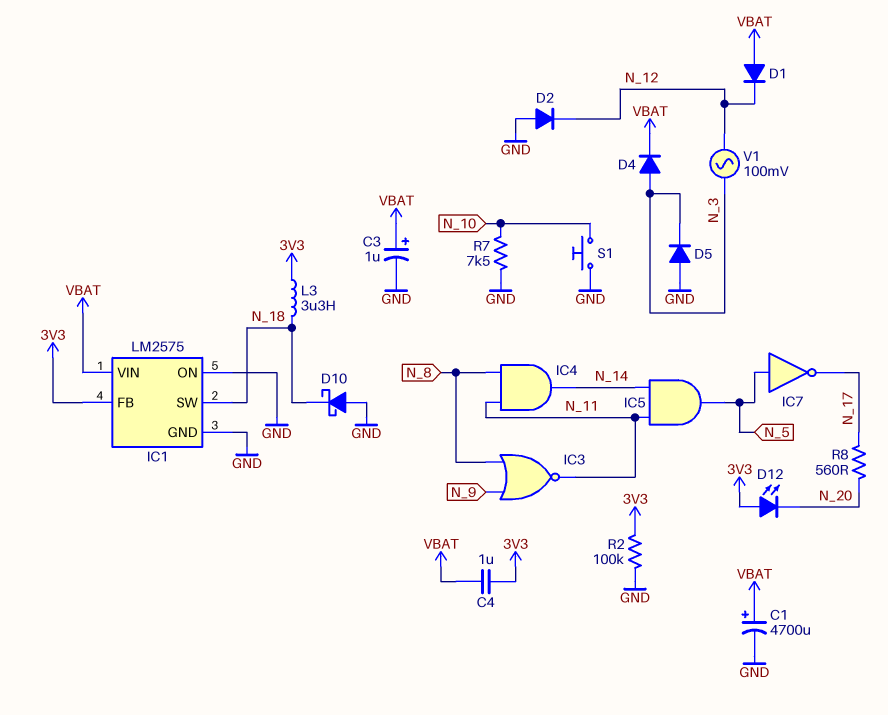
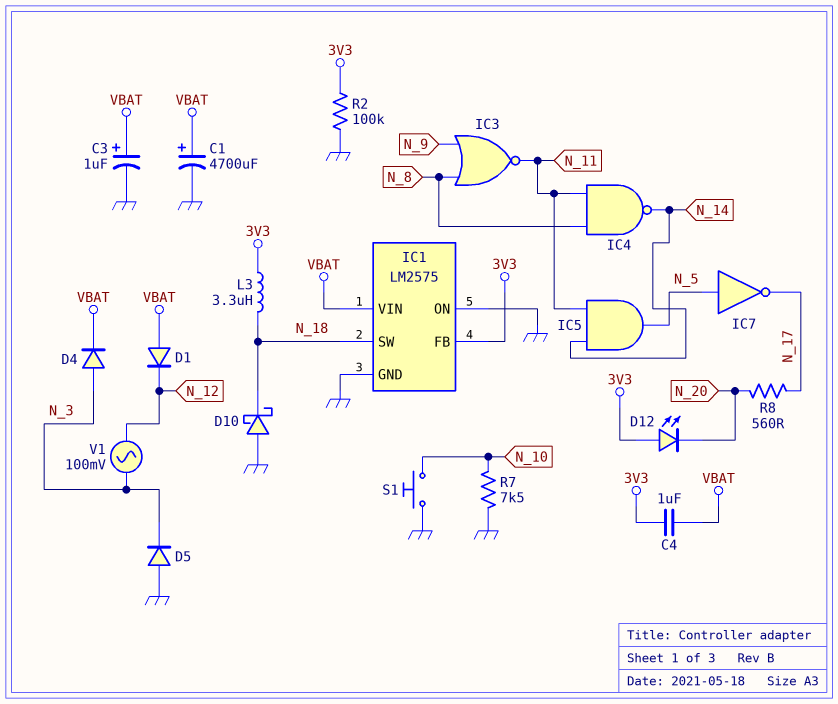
D2: diode (A GND, K N_12) -> none
IC4: AND (in N_8, in N_11, out N_14) -> NAND (in N_8, in N_11, out N_14)

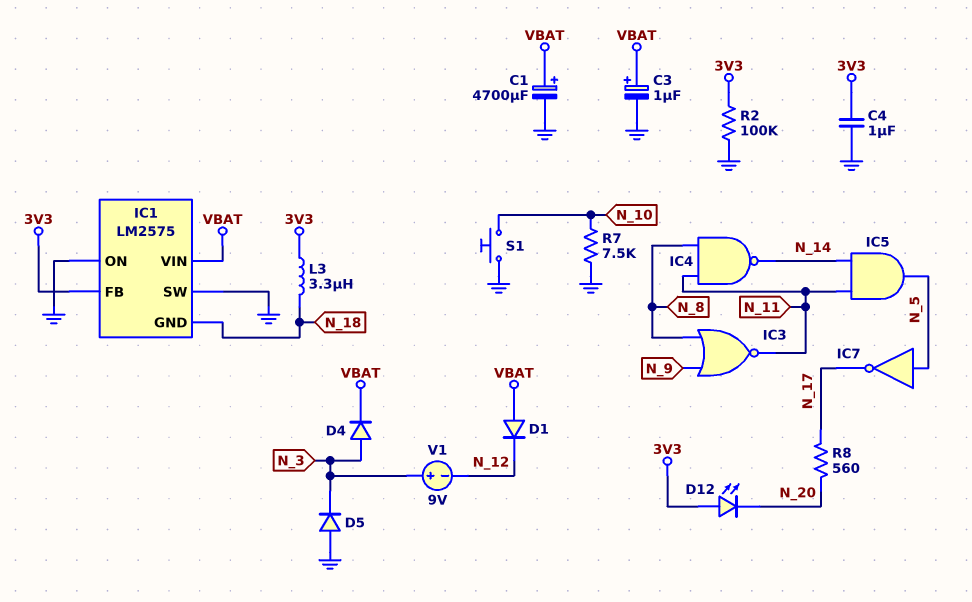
C4: 1uF (3V3, VBAT) -> 1uF (3V3, GND)
D10: schottky (A GND, K N_18) -> none
IC1 pin GND: GND -> N_18
IC1 pin SW: N_18 -> GND
V1: AC 100mV (N_3, N_12) -> 9V (plus N_3, minus N_12)

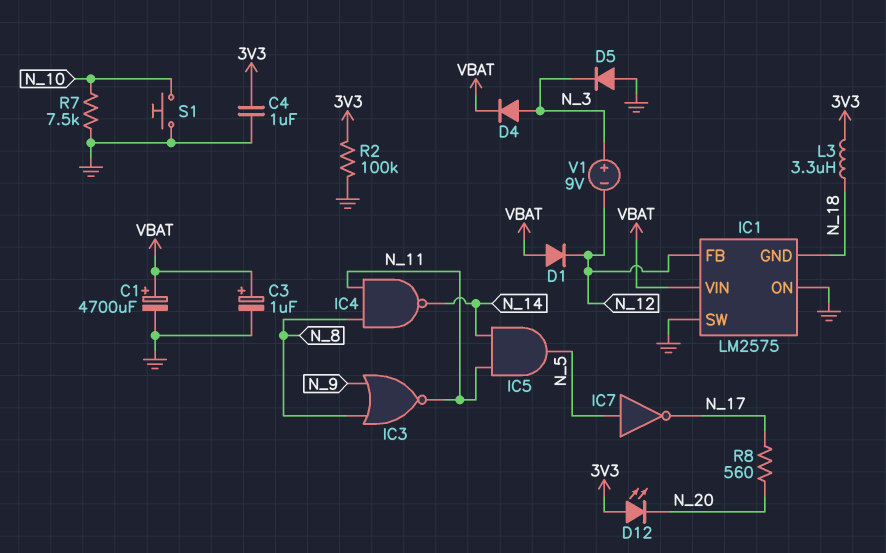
IC1 pin FB: 3V3 -> N_12

